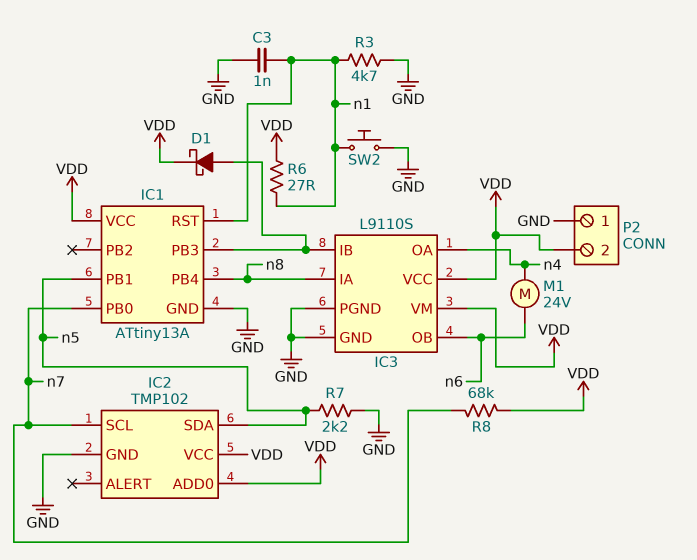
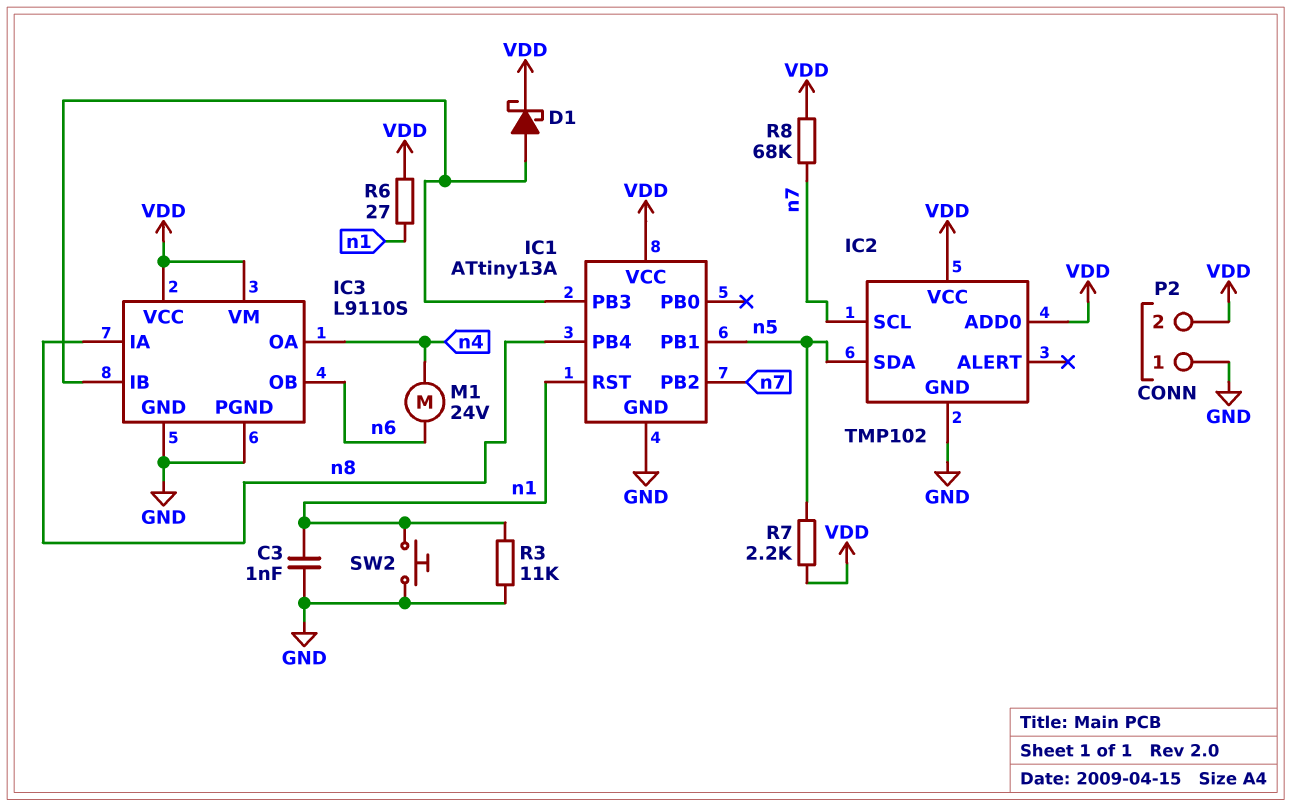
IC1 pin PB0: n7 -> none
IC1 pin PB2: none -> n7
R3: 4.7k (GND, n1) -> 11k (GND, n1)
R7: 2.2k (GND, n5) -> 2.2k (VDD, n5)

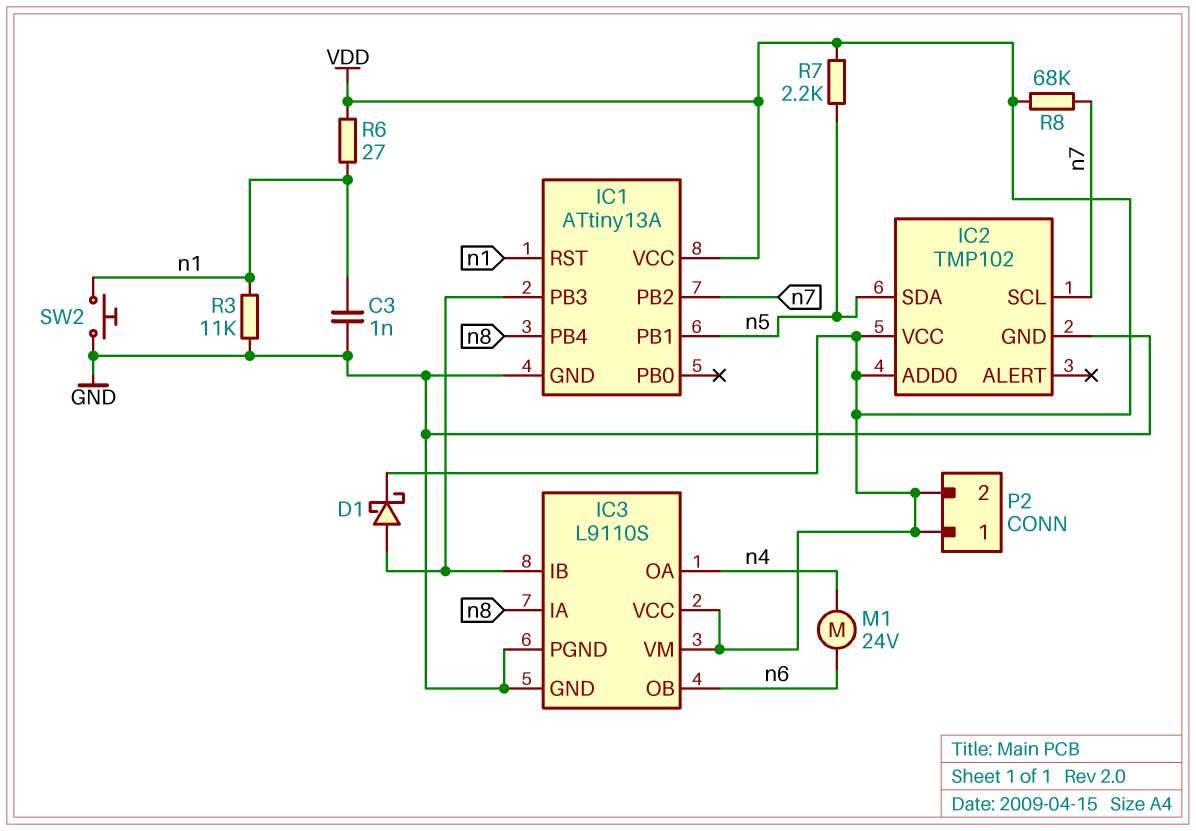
P2 pin 1: GND -> VDD

